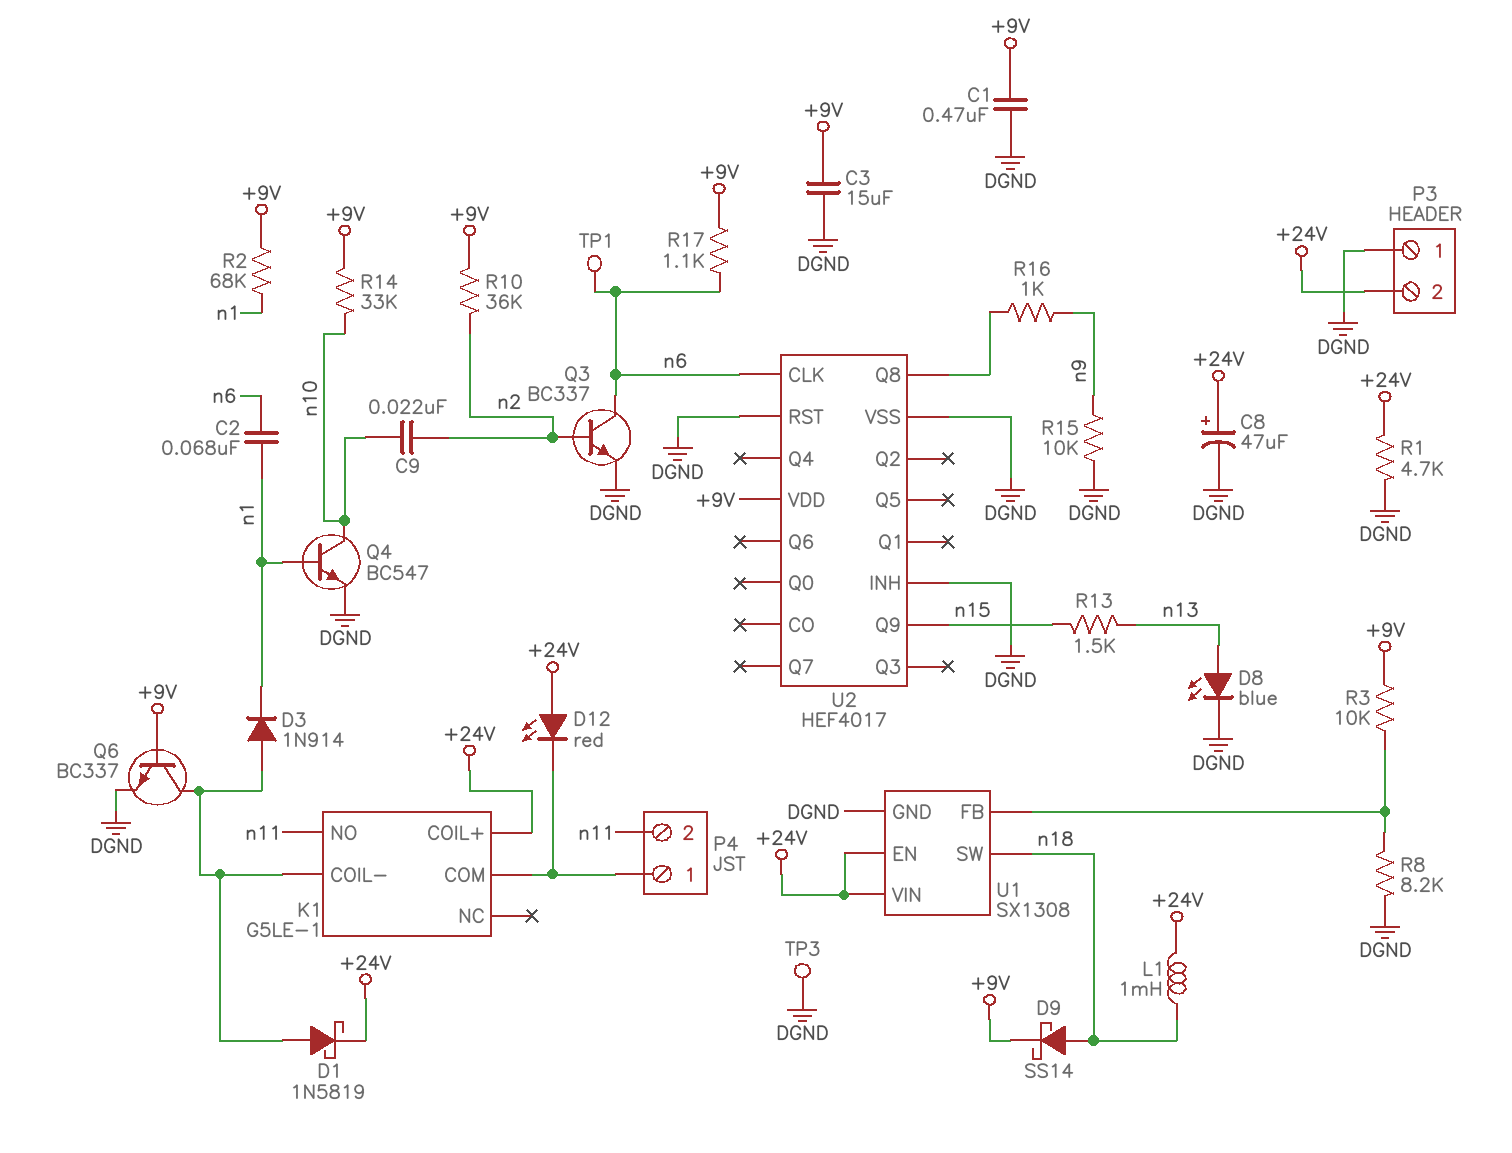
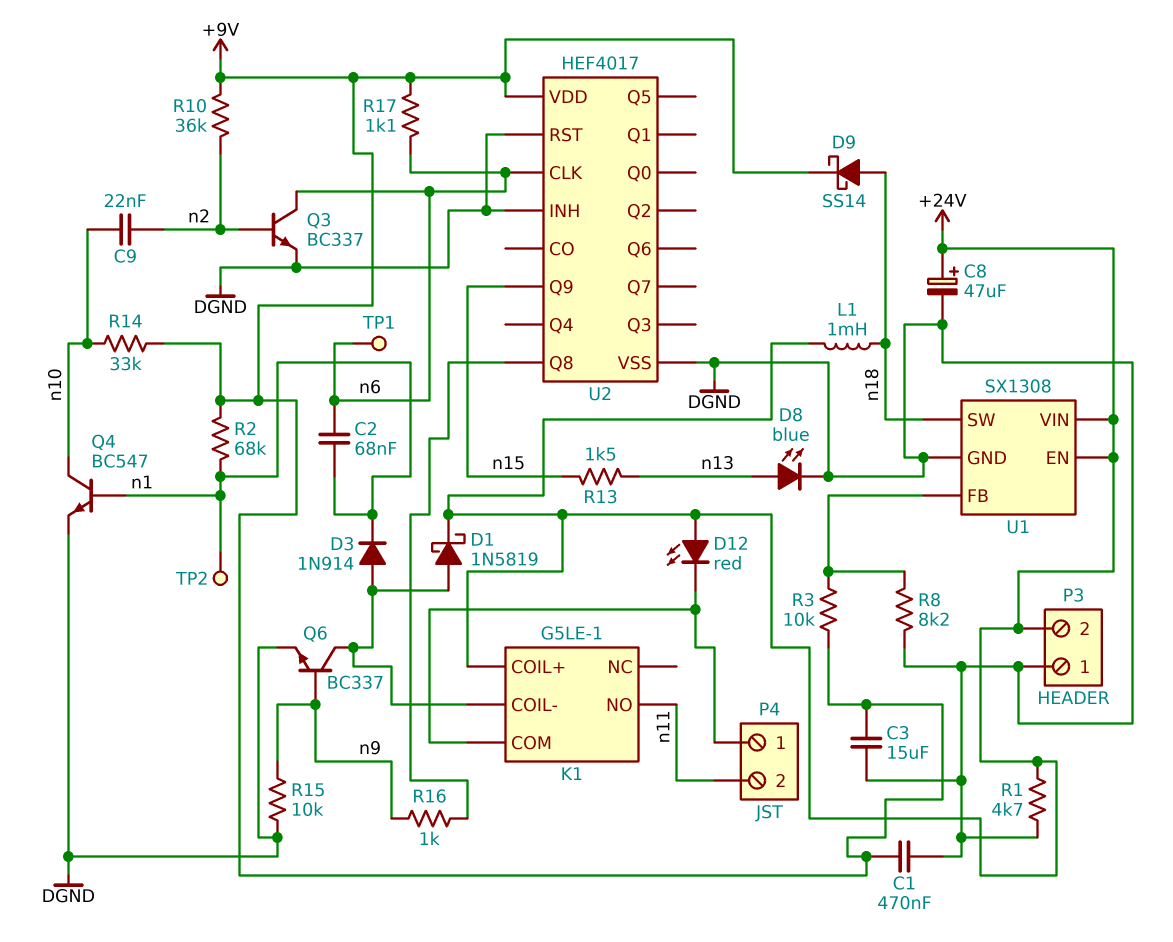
Q6: NPN BC337 (B +9V, C K1/COIL-, E DGND) -> NPN BC337 (B n9, C K1/COIL-, E DGND)
TP2: none -> test point (n1)
TP3: test point (DGND) -> none

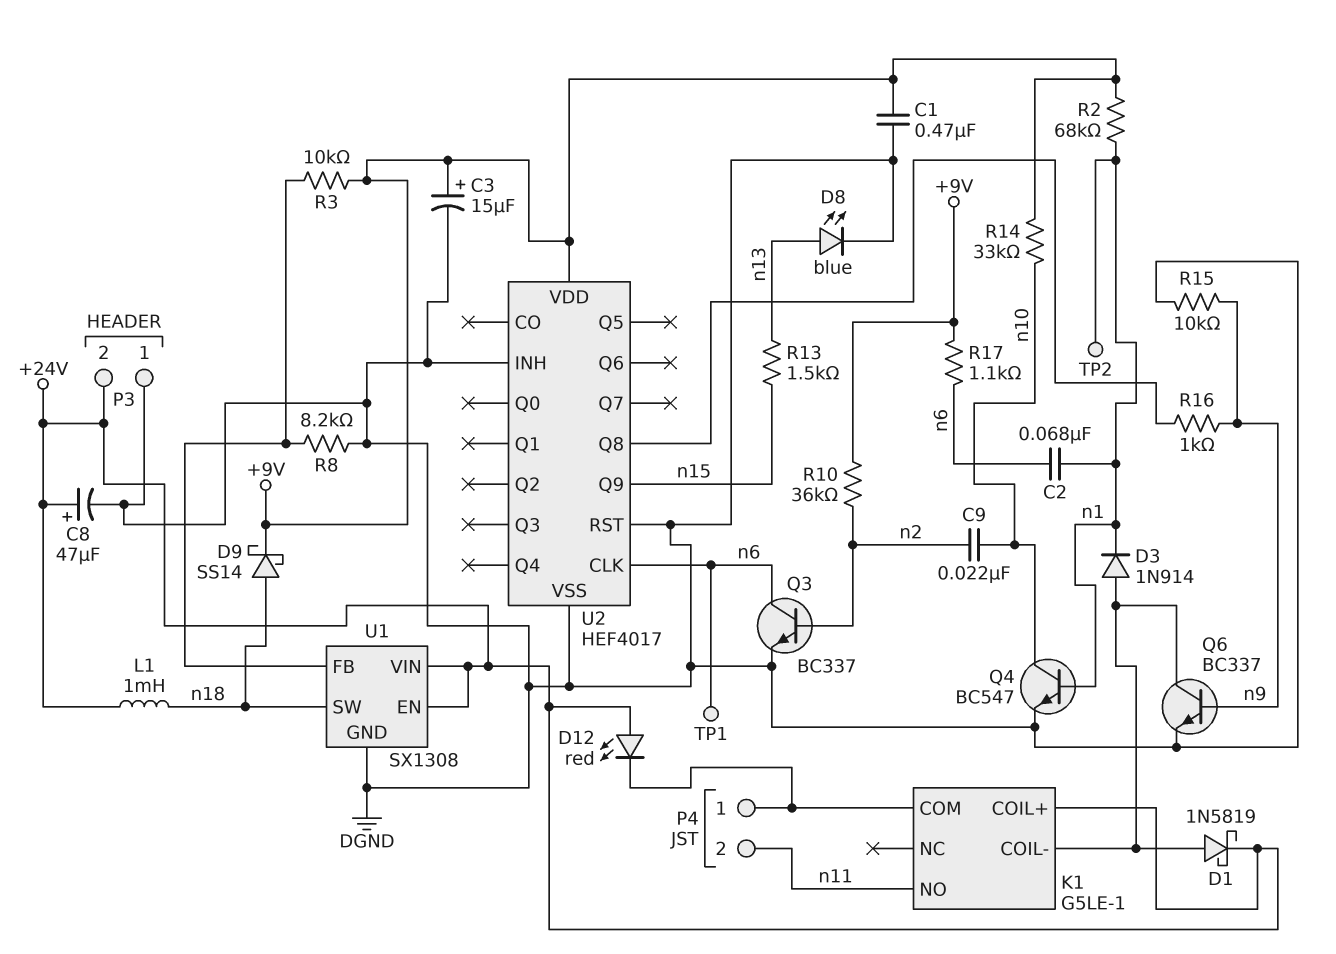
C3: 15uF (+9V, DGND) -> 15uF (plus +9V, minus DGND)
R1: 4.7k (+24V, DGND) -> none

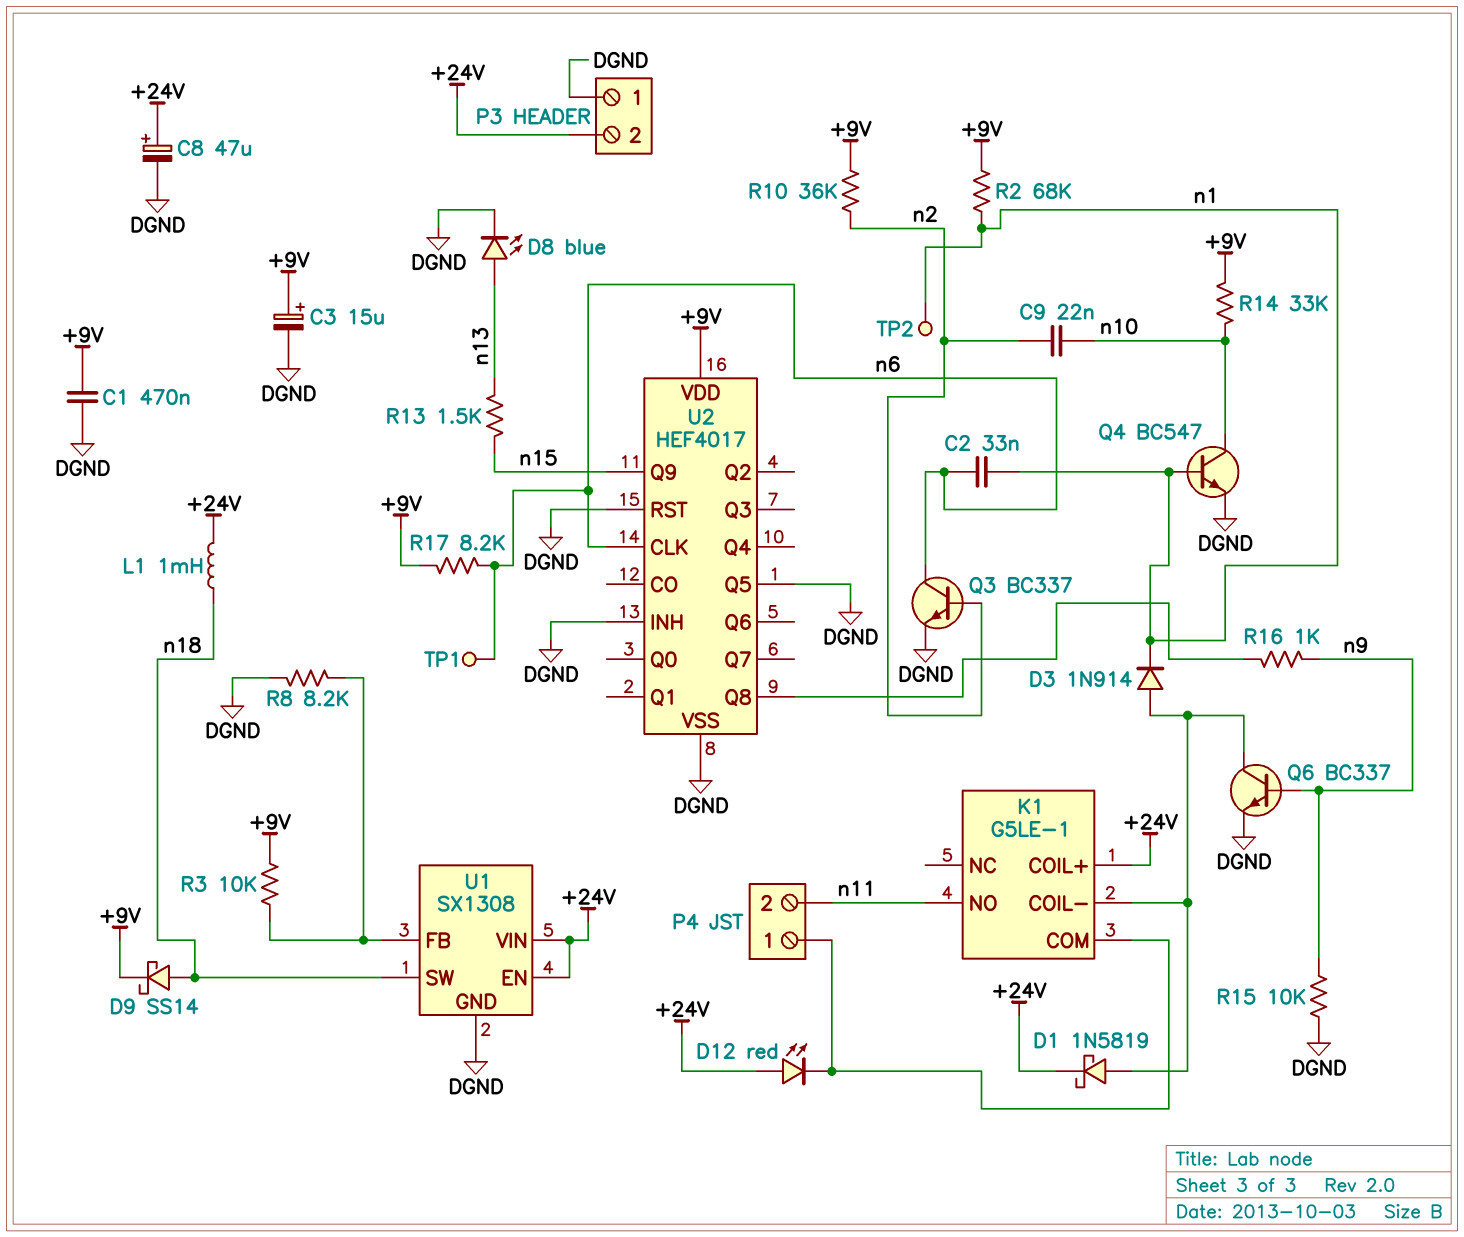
C2: 68nF (n1, n6) -> 33nF (n1, n6)
R17: 1.1k (+9V, n6) -> 8.2k (+9V, n6)
U2 pin Q5: none -> DGND

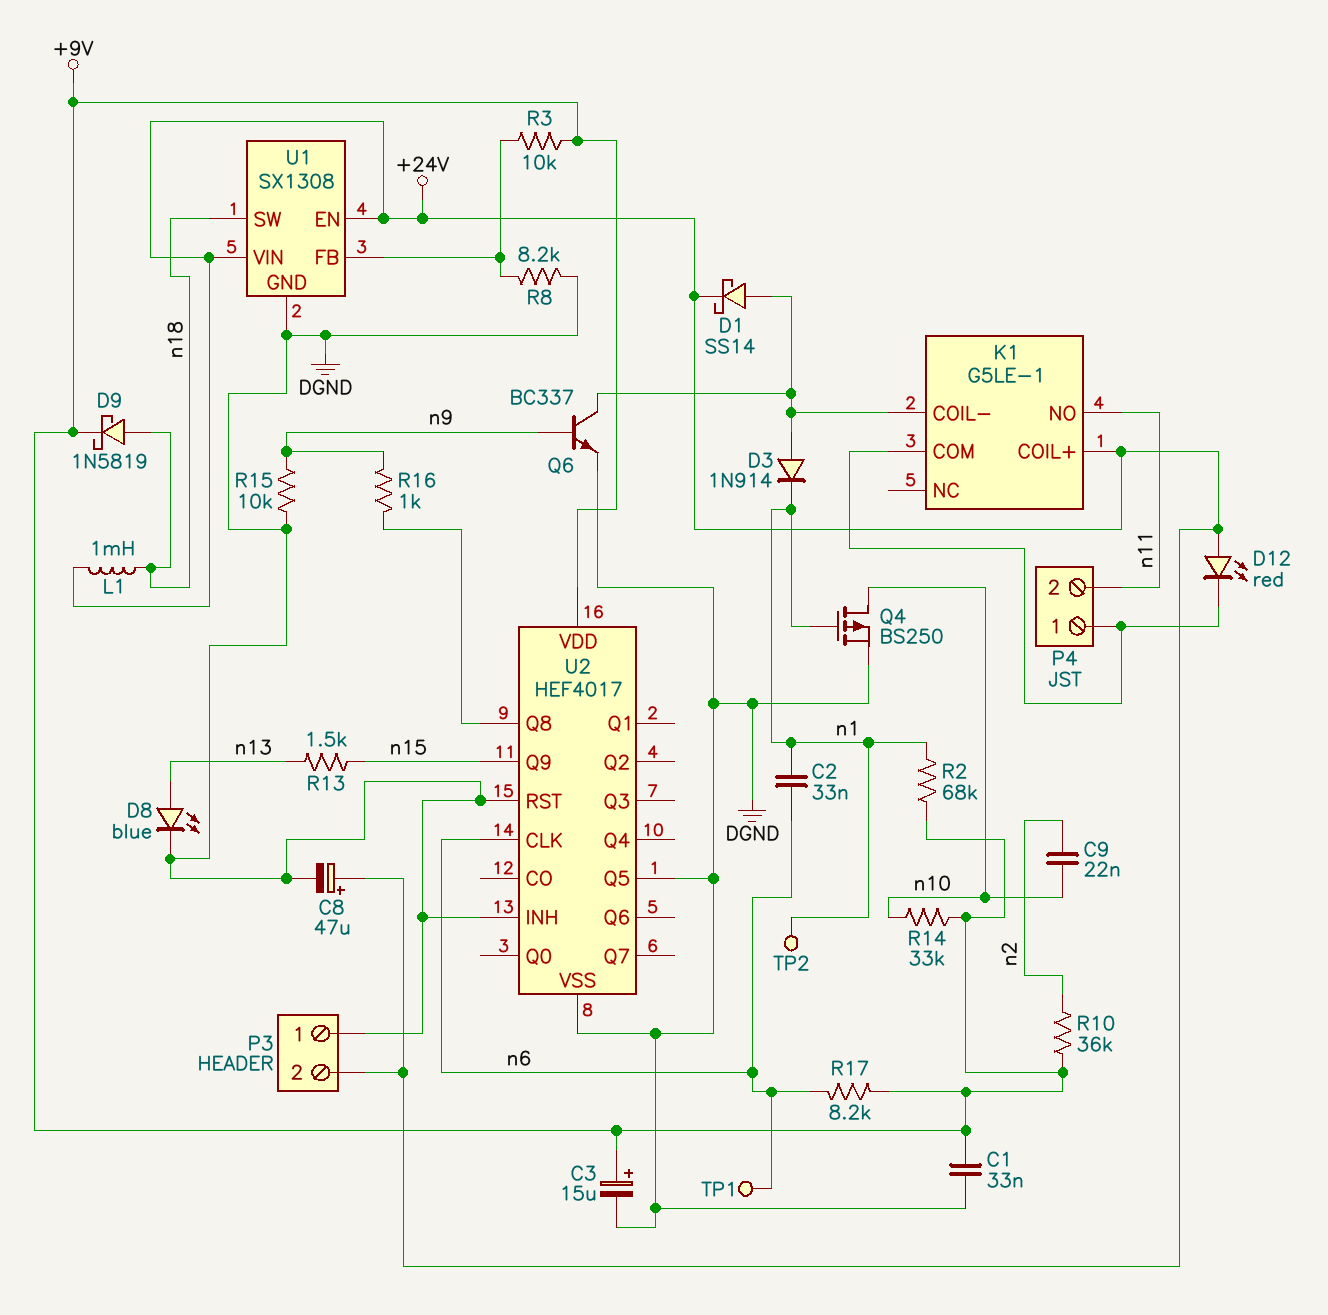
C1: 470nF (+9V, DGND) -> 33nF (+9V, DGND)
D1: schottky 1N5819 (A K1/COIL-, K +24V) -> schottky SS14 (A K1/COIL-, K +24V)
D9: schottky SS14 (A n18, K +9V) -> schottky 1N5819 (A n18, K +9V)
Q3: NPN BC337 (B n2, C n6, E DGND) -> none
Q4: NPN BC547 (B n1, C n10, E DGND) -> PMOS BS250 (G n1, D n10, S DGND)

